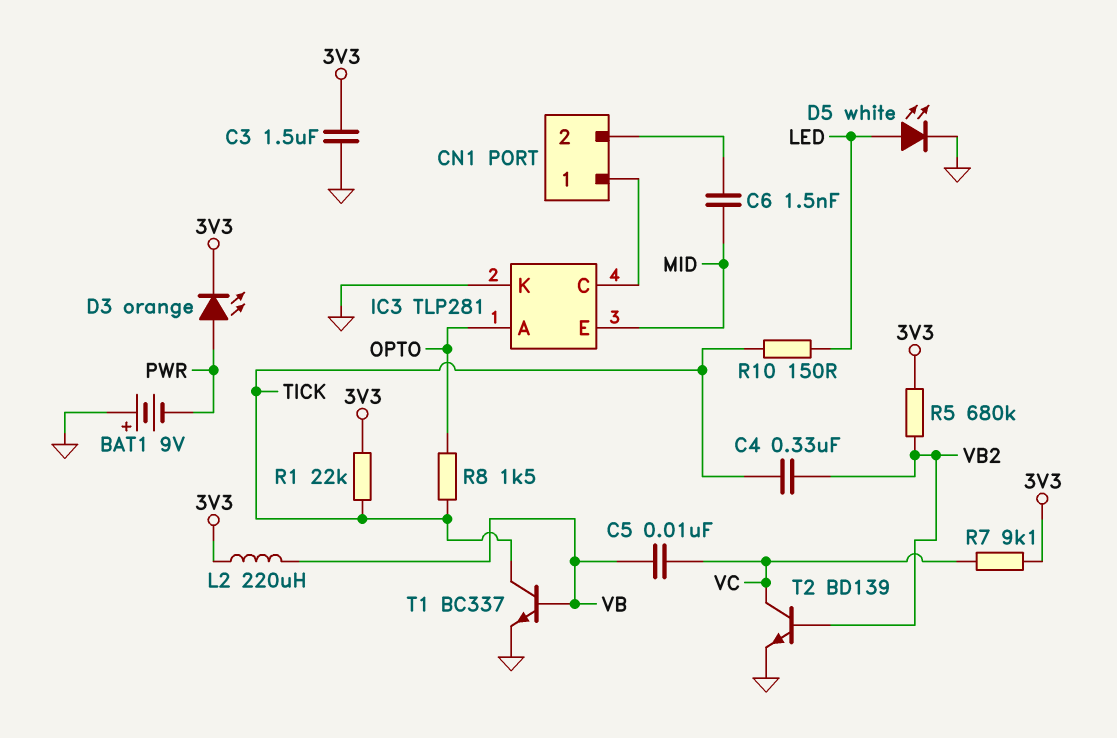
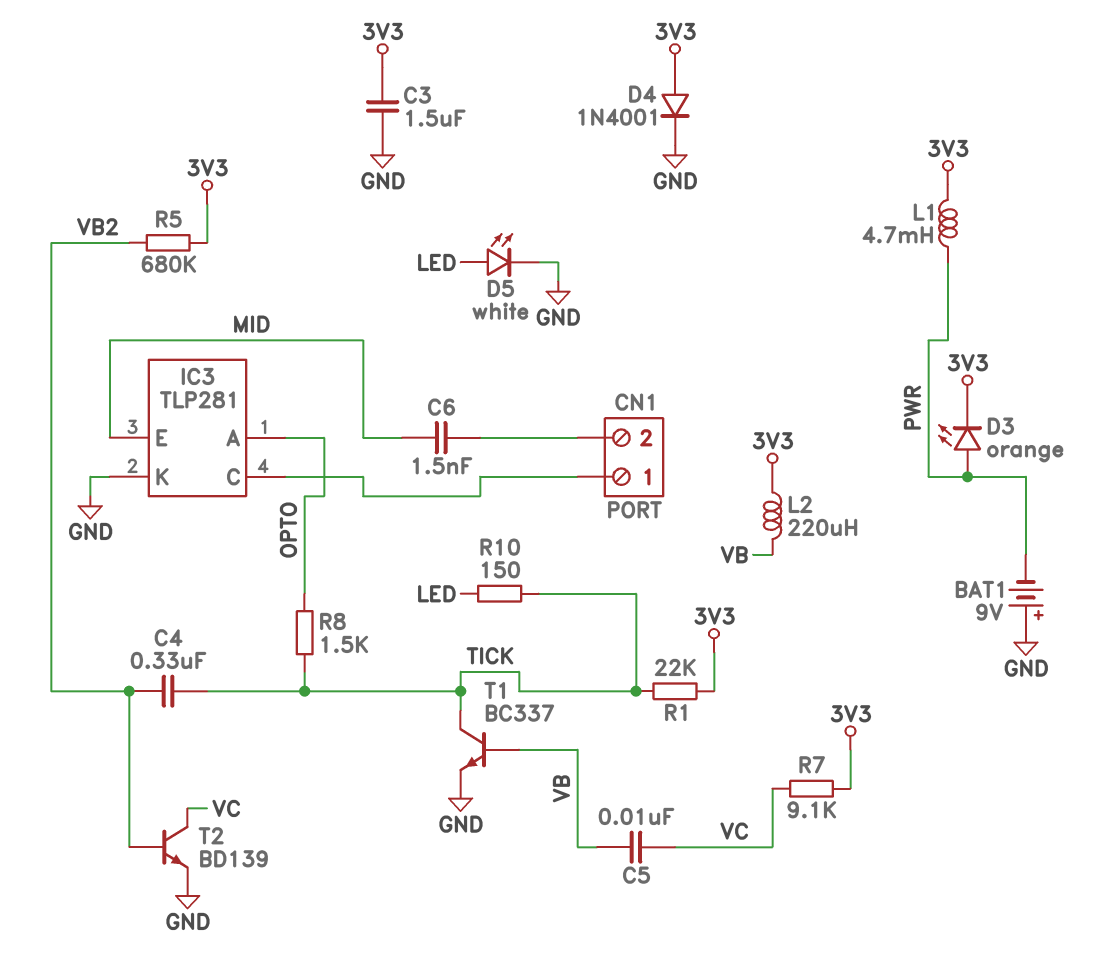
D4: none -> diode 1N4001 (A 3V3, K GND)
L1: none -> 4.7mH (3V3, PWR)

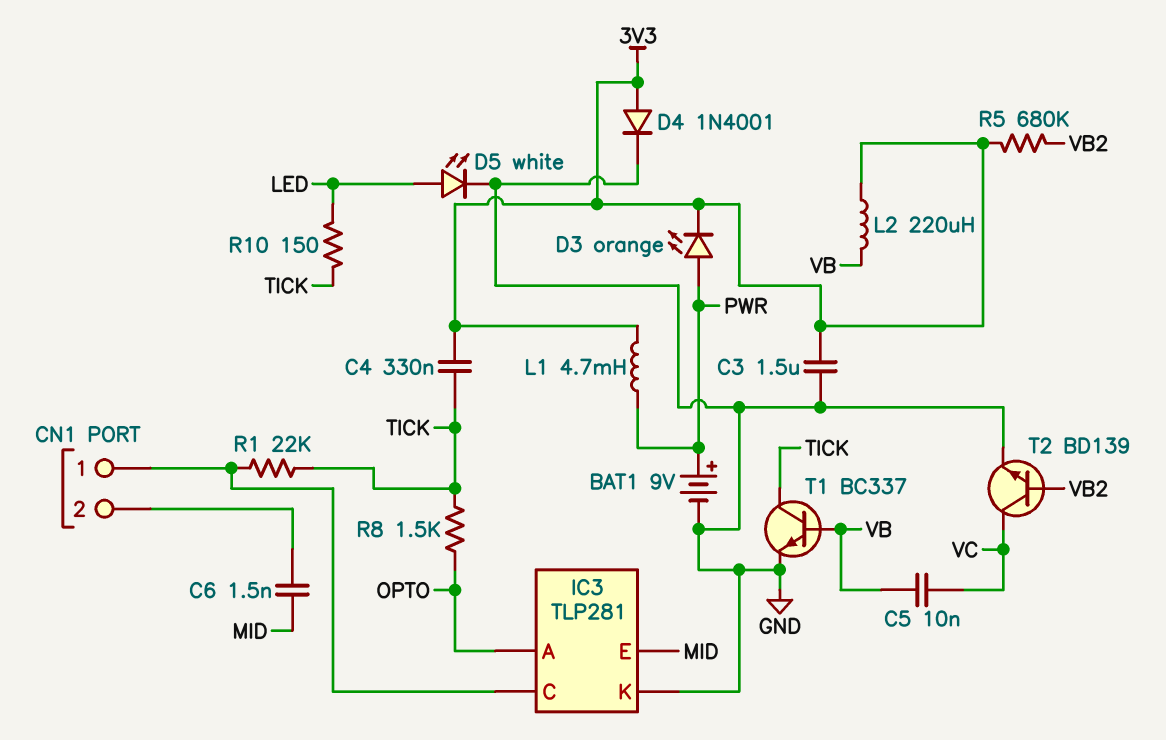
BAT1: 9V (plus GND, minus PWR) -> 9V (plus PWR, minus GND)
C4: 330nF (TICK, VB2) -> 330nF (3V3, TICK)
R1: 22k (3V3, TICK) -> 22k (CN1/1, TICK)
R7: 9.1k (3V3, VC) -> none

